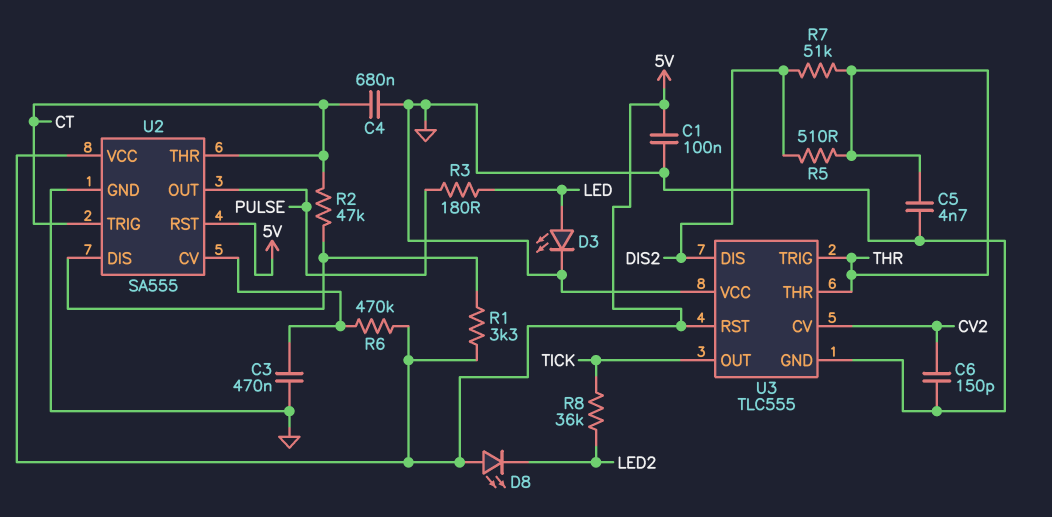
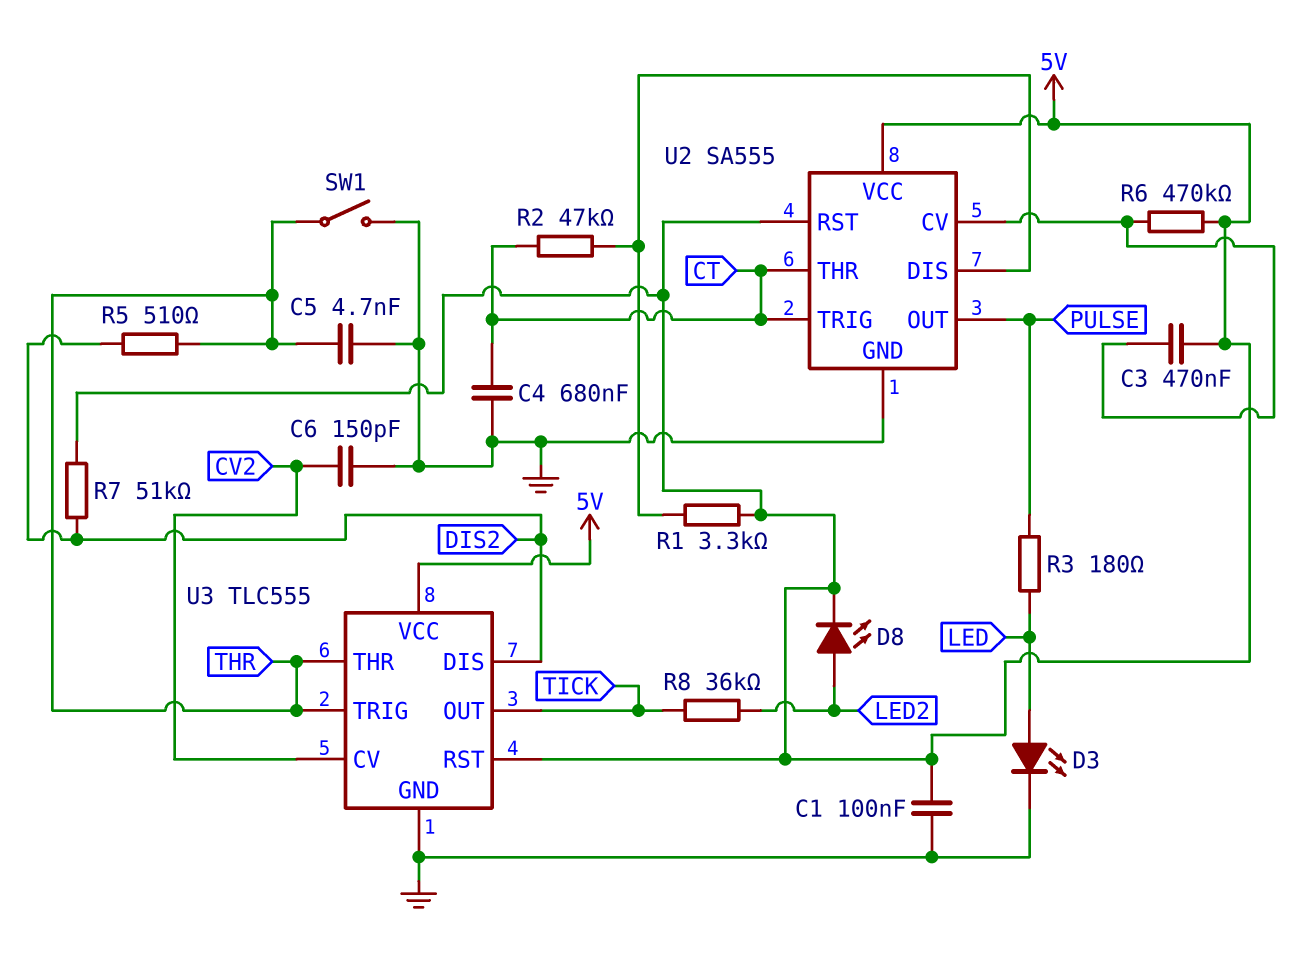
C3: 470nF (GND, U2/CV) -> 470nF (5V, U2/CV)
D8: LED (A 5V, K LED2) -> LED (A LED2, K 5V)
R7: 51k (DIS2, THR) -> 51k (5V, DIS2)
SW1: none -> switch (GND, THR)
U3 pin VCC: GND -> 5V

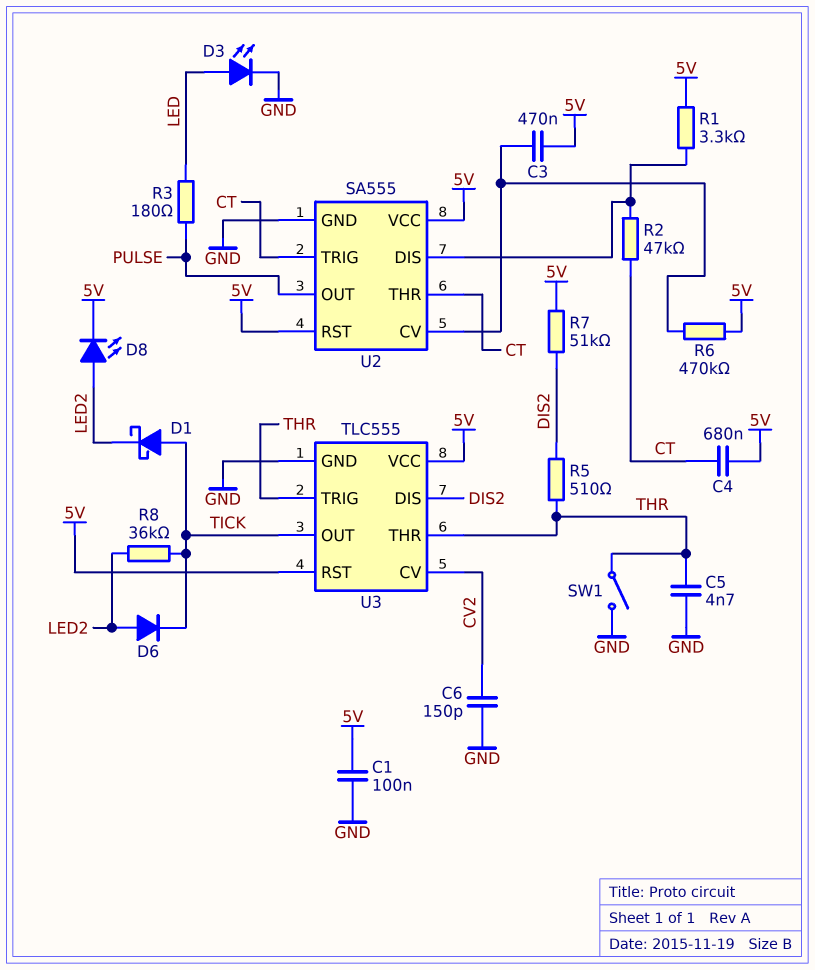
C4: 680nF (CT, GND) -> 680nF (5V, CT)
D1: none -> schottky (A TICK, K LED2)
D6: none -> diode (A LED2, K TICK)

